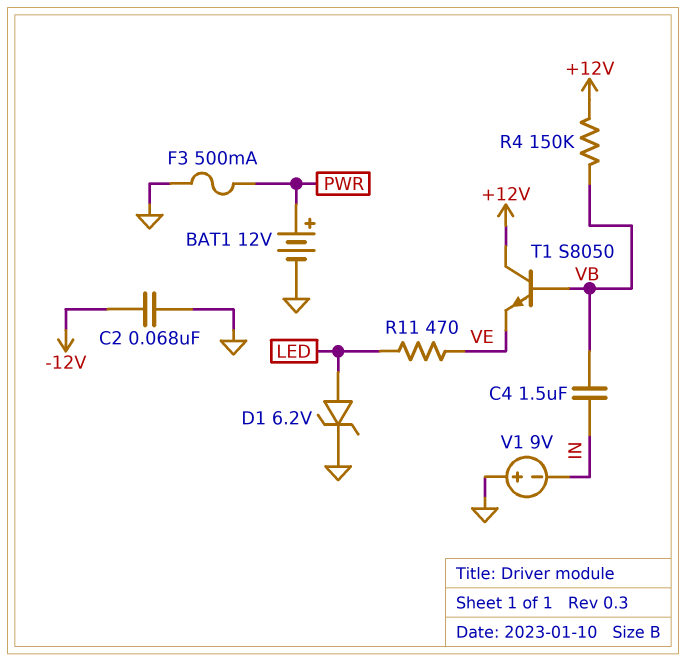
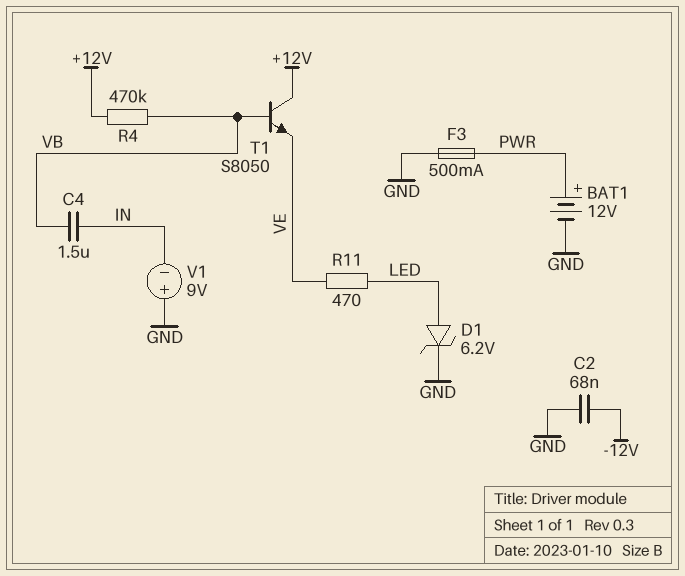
R4: 150k (+12V, VB) -> 470k (+12V, VB)

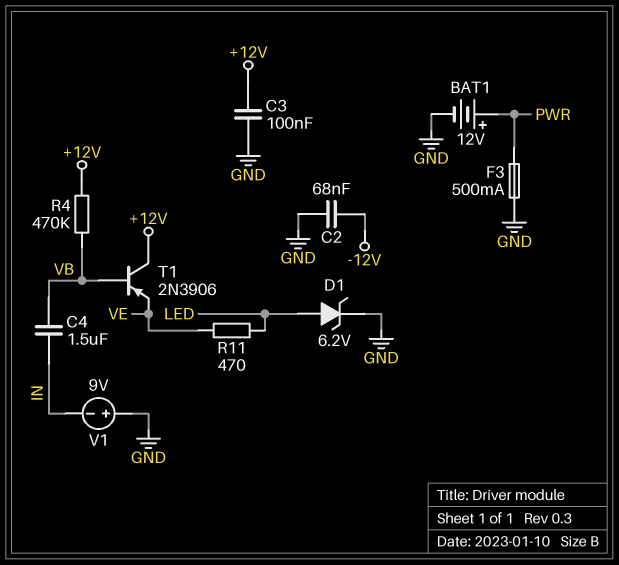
C3: none -> 100nF (+12V, GND)
T1: NPN S8050 (B VB, C +12V, E VE) -> PNP 2N3906 (B VB, C +12V, E VE)

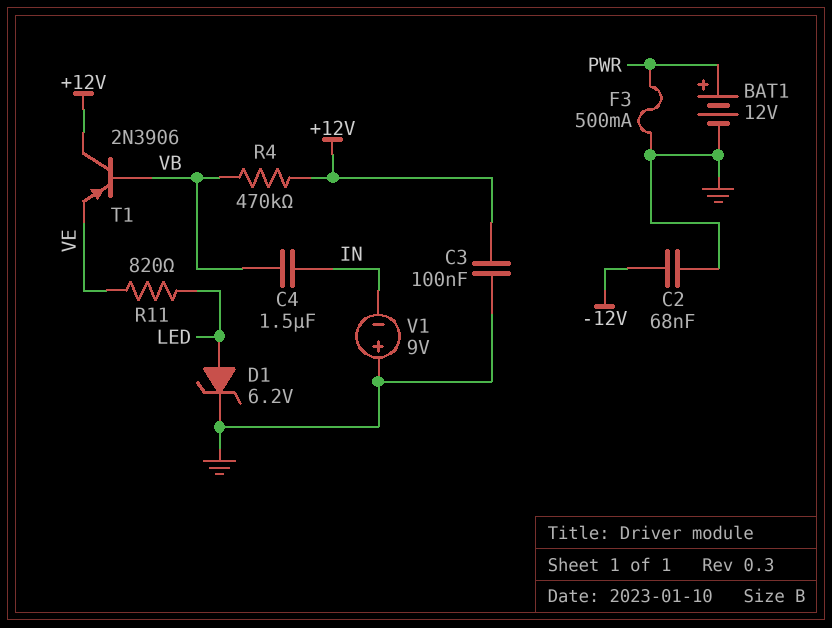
R11: 470 (LED, VE) -> 820 (LED, VE)

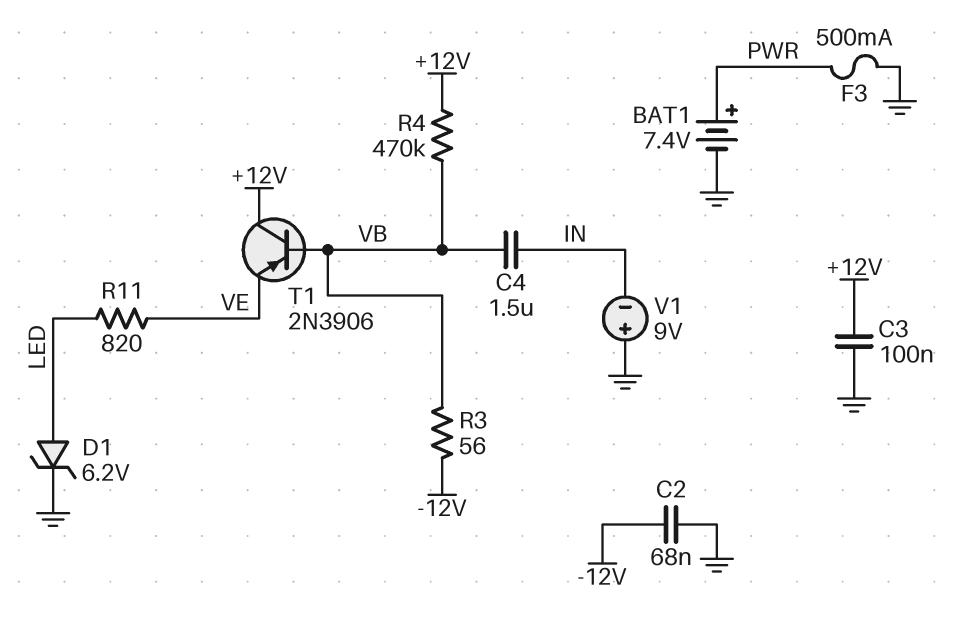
BAT1: 12V (plus PWR, minus GND) -> 7.4V (plus PWR, minus GND)
R3: none -> 56 (-12V, VB)

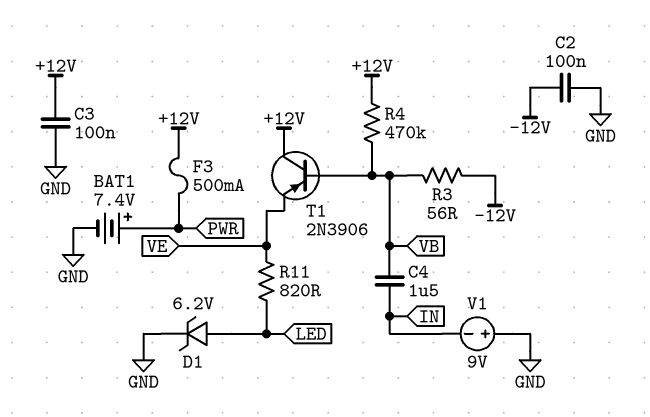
C2: 68nF (-12V, GND) -> 100nF (-12V, GND)
F3: 500mA (GND, PWR) -> 500mA (+12V, PWR)

